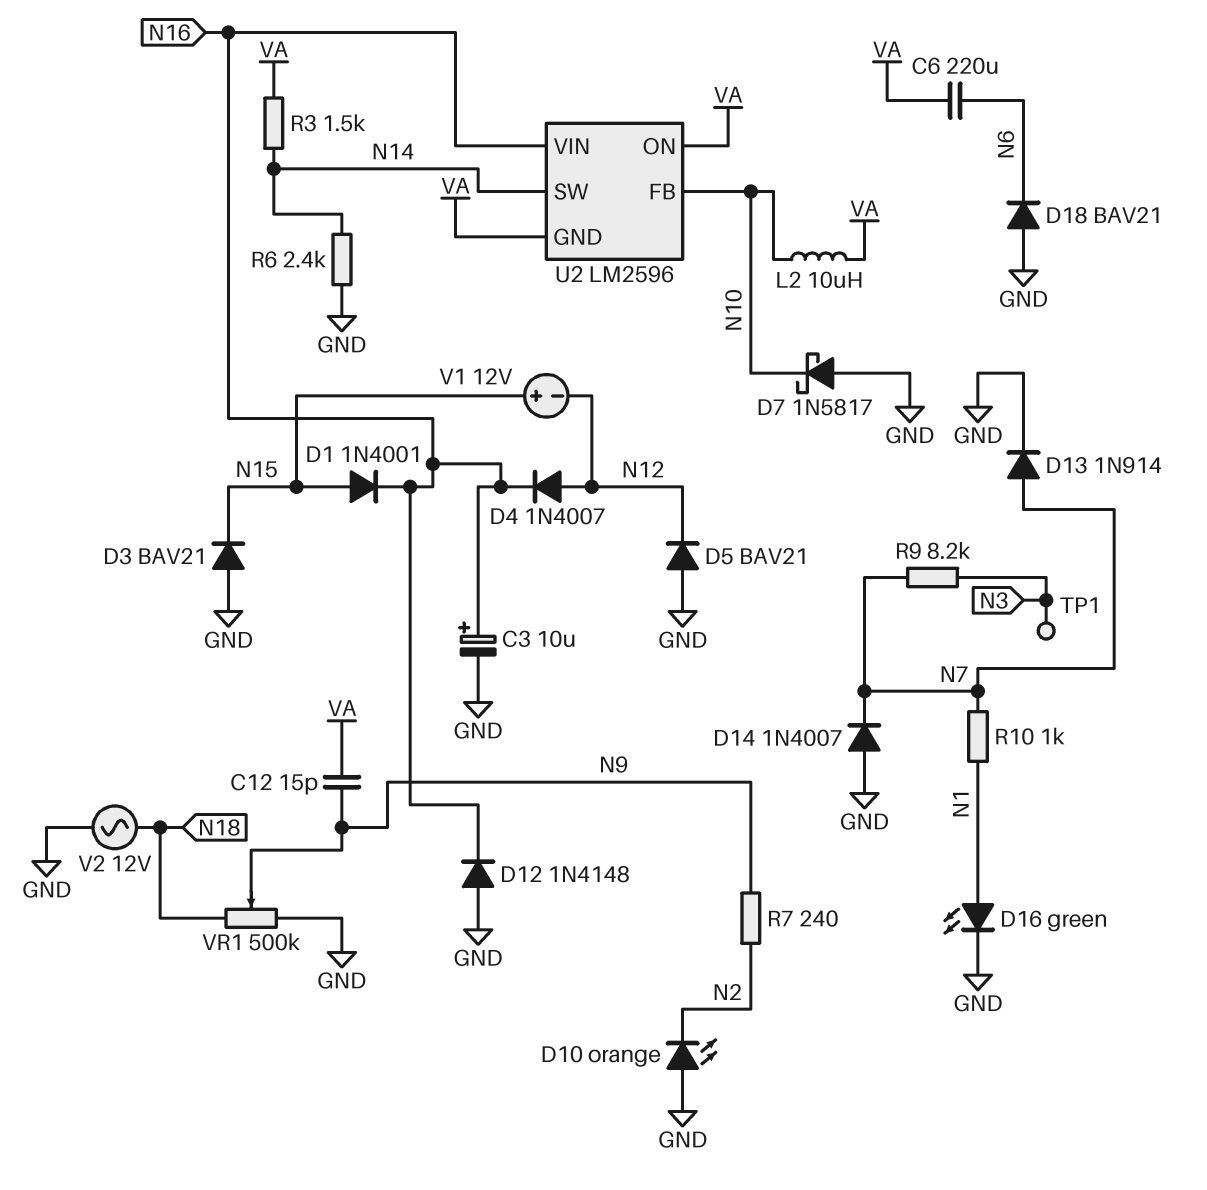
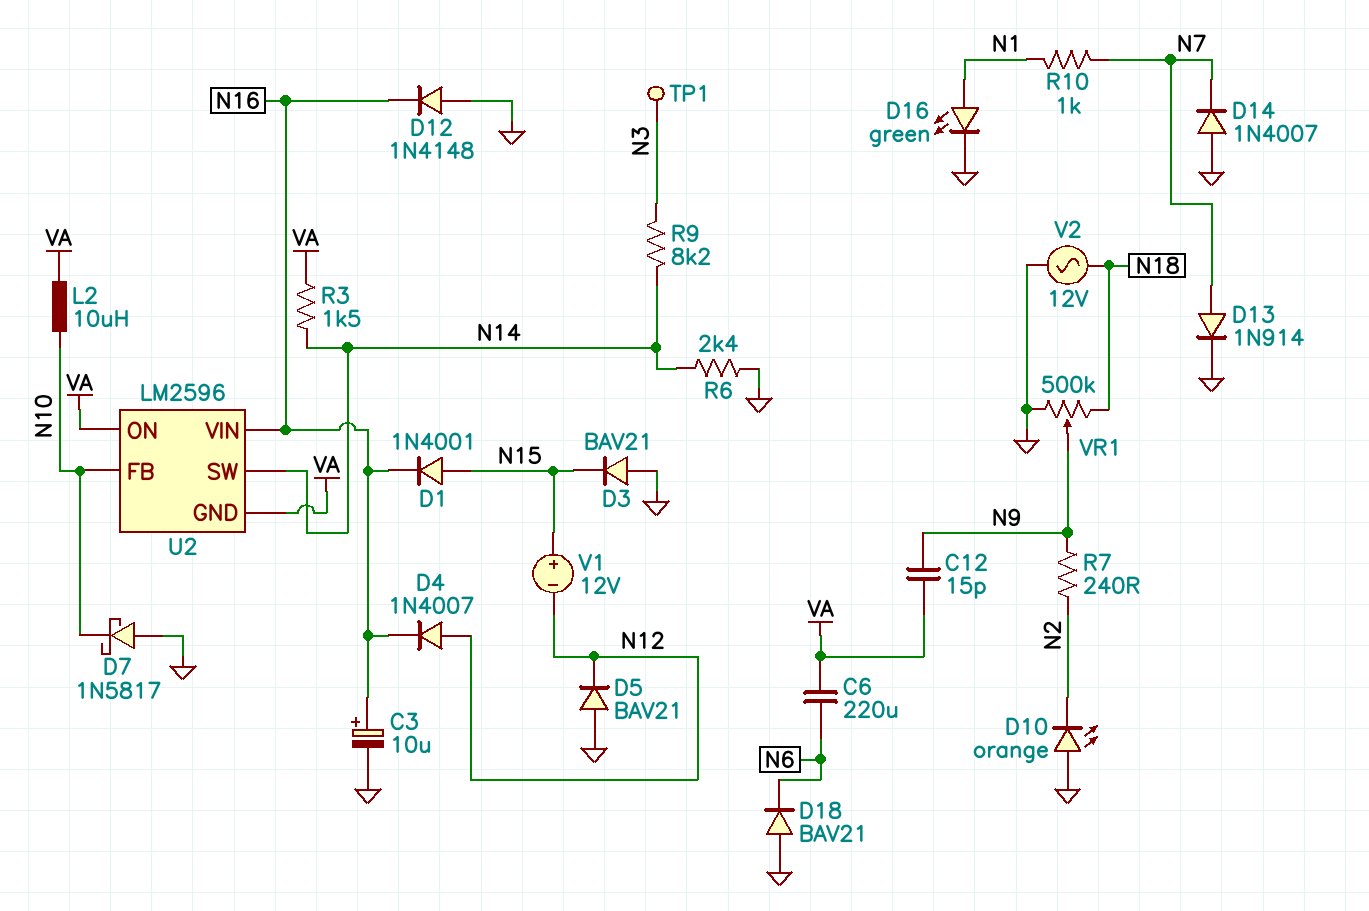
R9: 8.2k (N3, N7) -> 8.2k (N3, N14)

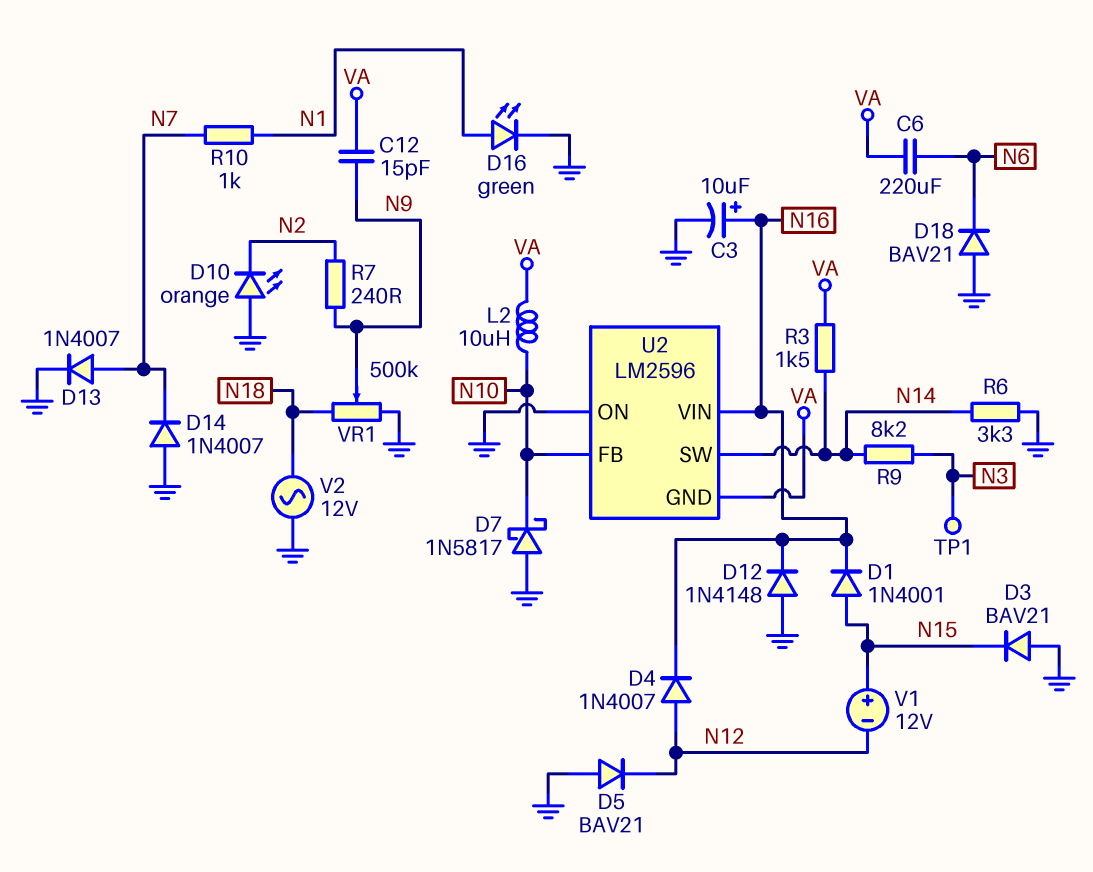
D13: diode 1N914 (A N7, K GND) -> diode 1N4007 (A N7, K GND)
R6: 2.4k (GND, N14) -> 3.3k (GND, N14)
U2 pin ON: VA -> GND

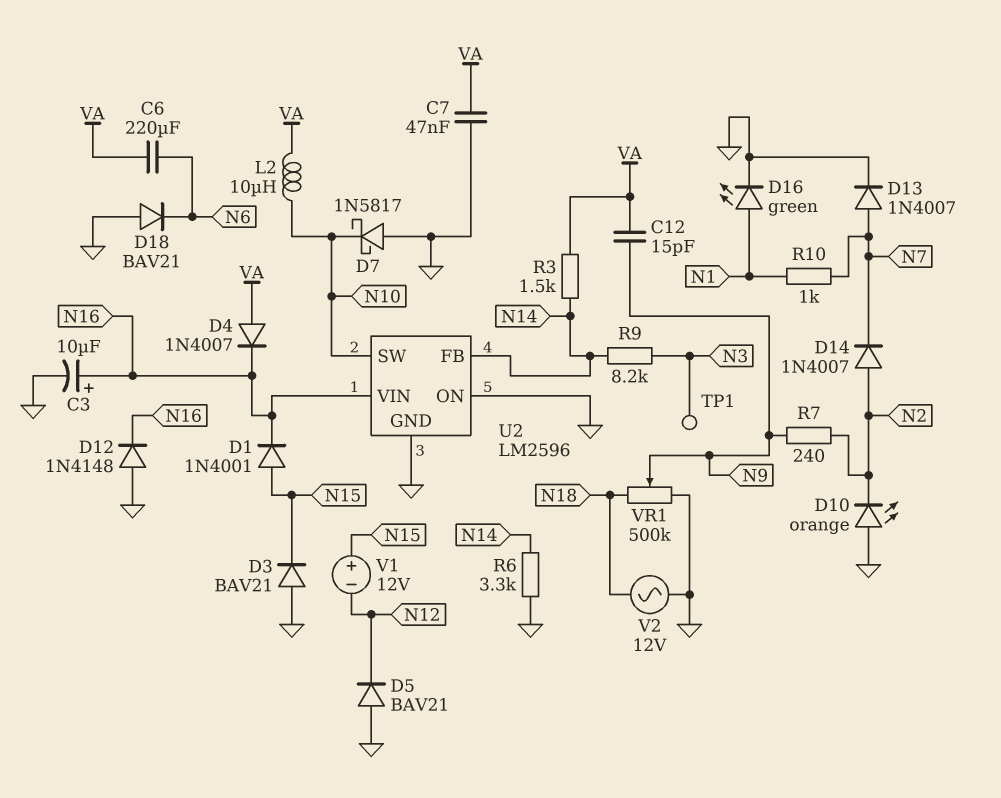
C7: none -> 47nF (GND, VA)
D4: diode 1N4007 (A N12, K N16) -> diode 1N4007 (A VA, K N16)
D14: diode 1N4007 (A GND, K N7) -> diode 1N4007 (A N2, K N7)
U2 pin FB: N10 -> N14
U2 pin GND: VA -> GND
U2 pin SW: N14 -> N10

